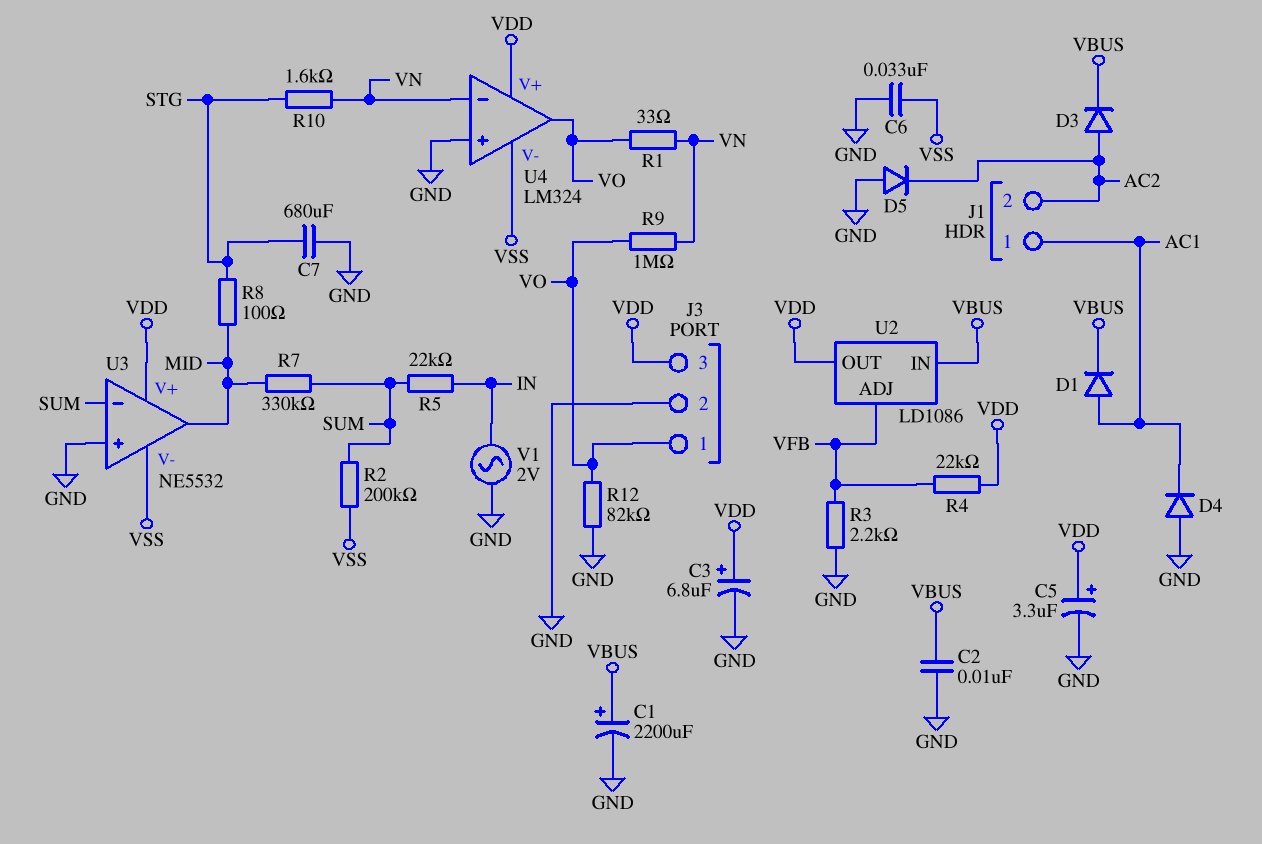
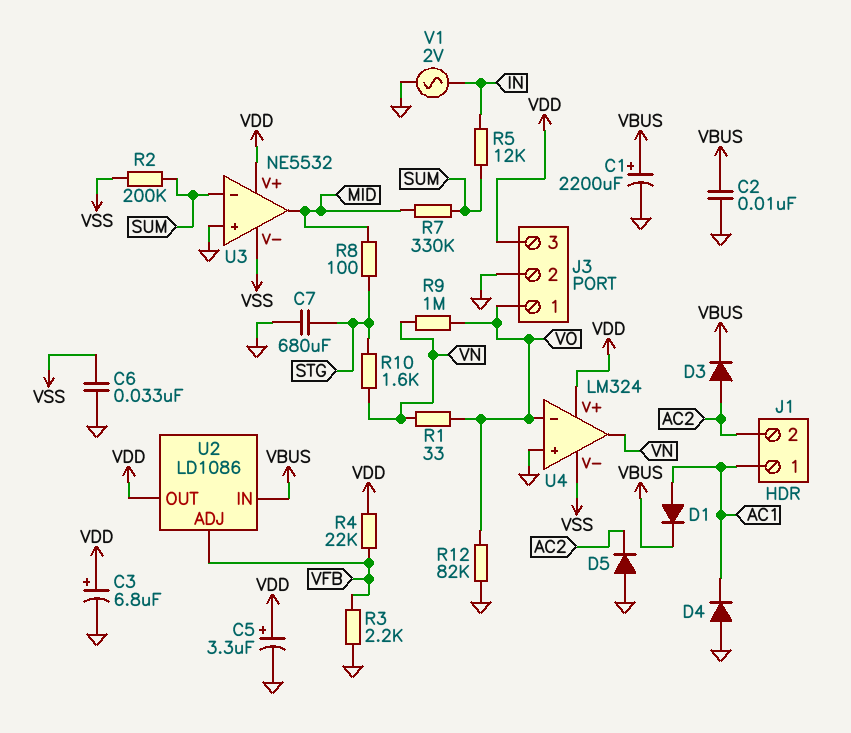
R5: 22k (IN, SUM) -> 12k (IN, SUM)
U4 pin in-: VN -> VO
U4 pin out: VO -> VN

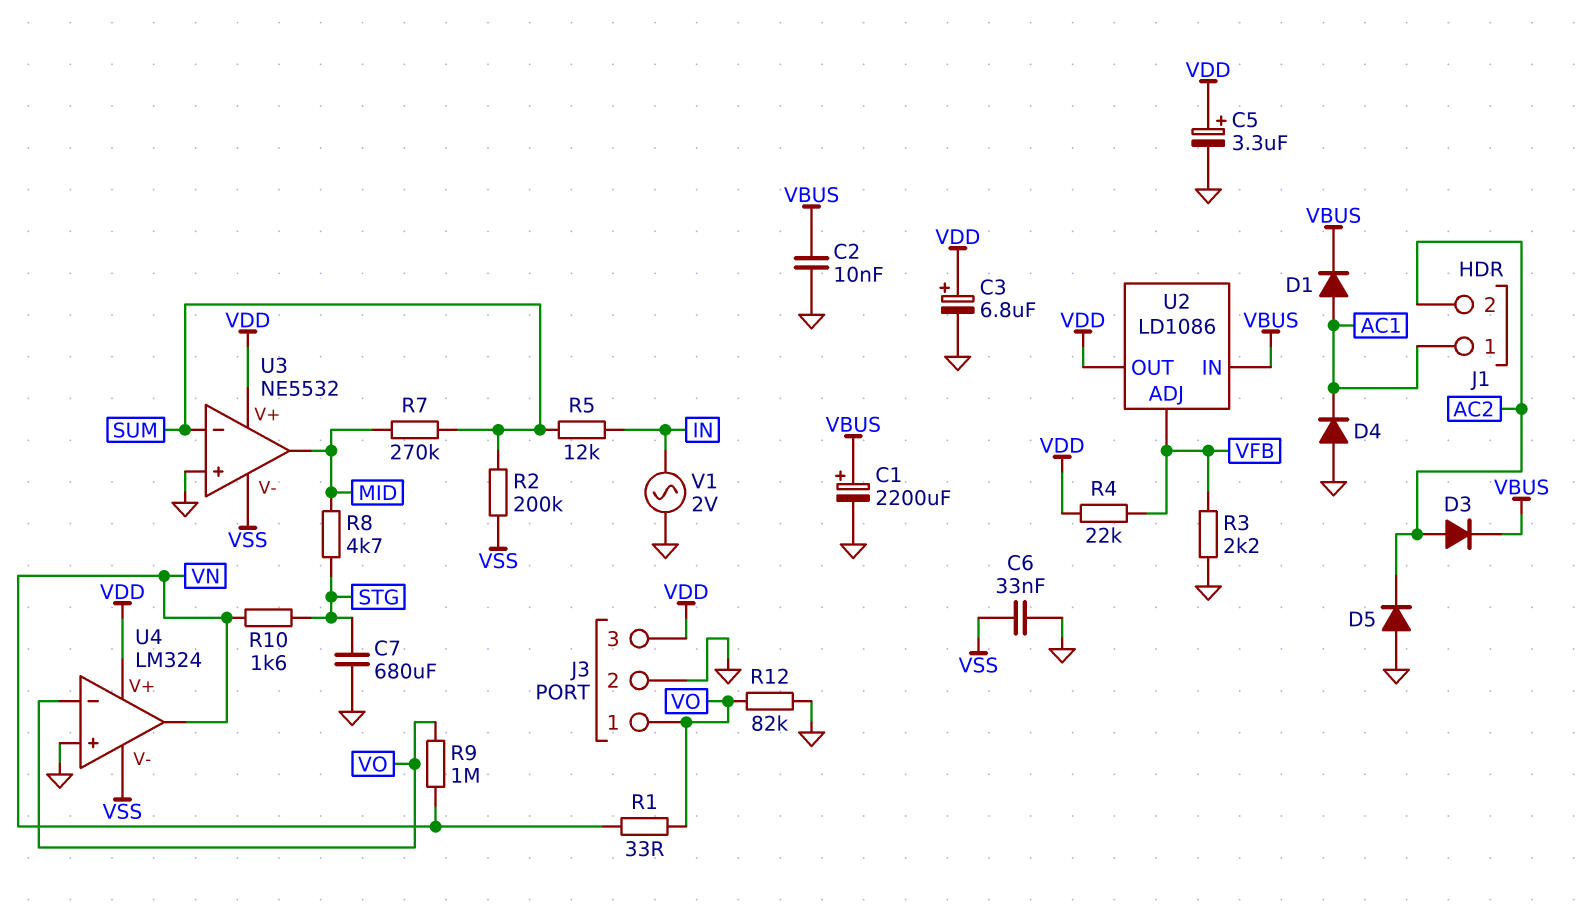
R7: 330k (MID, SUM) -> 270k (MID, SUM)
R8: 100 (MID, STG) -> 4.7k (MID, STG)

